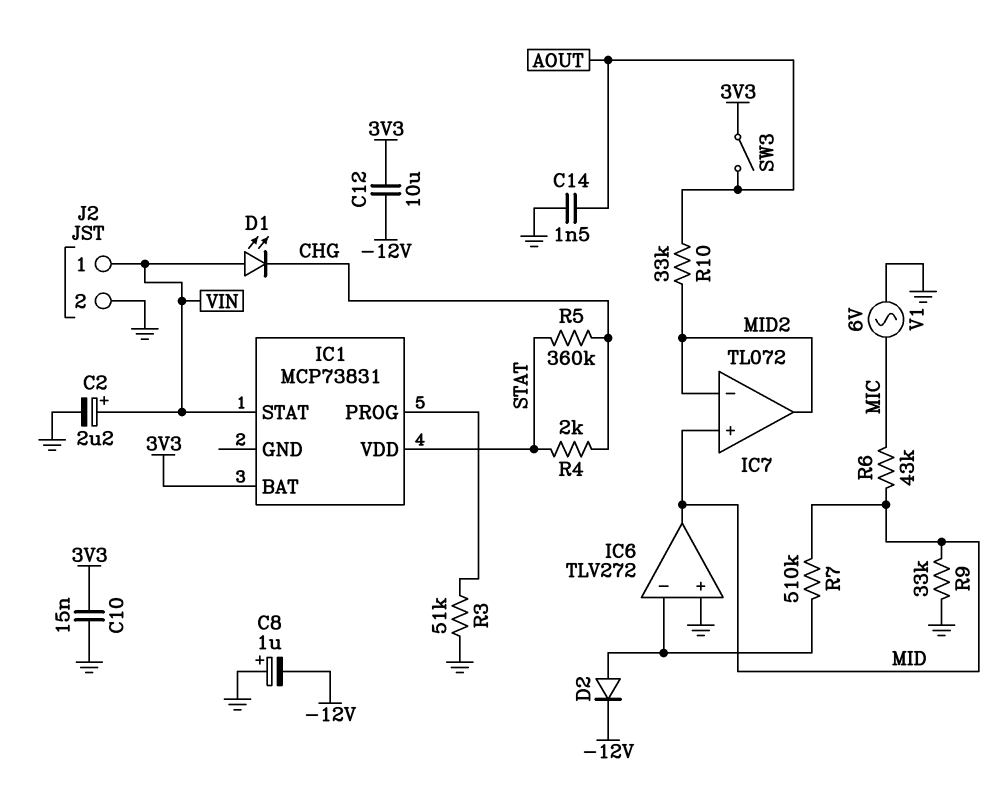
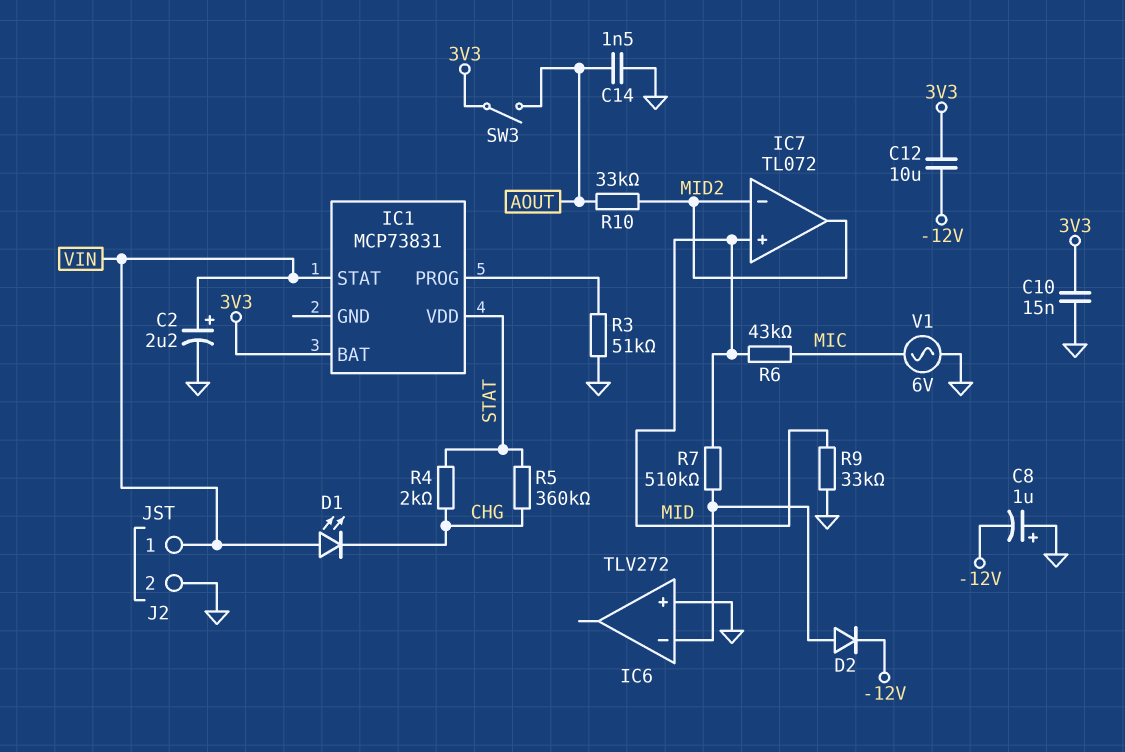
IC6 pin out: MID -> none

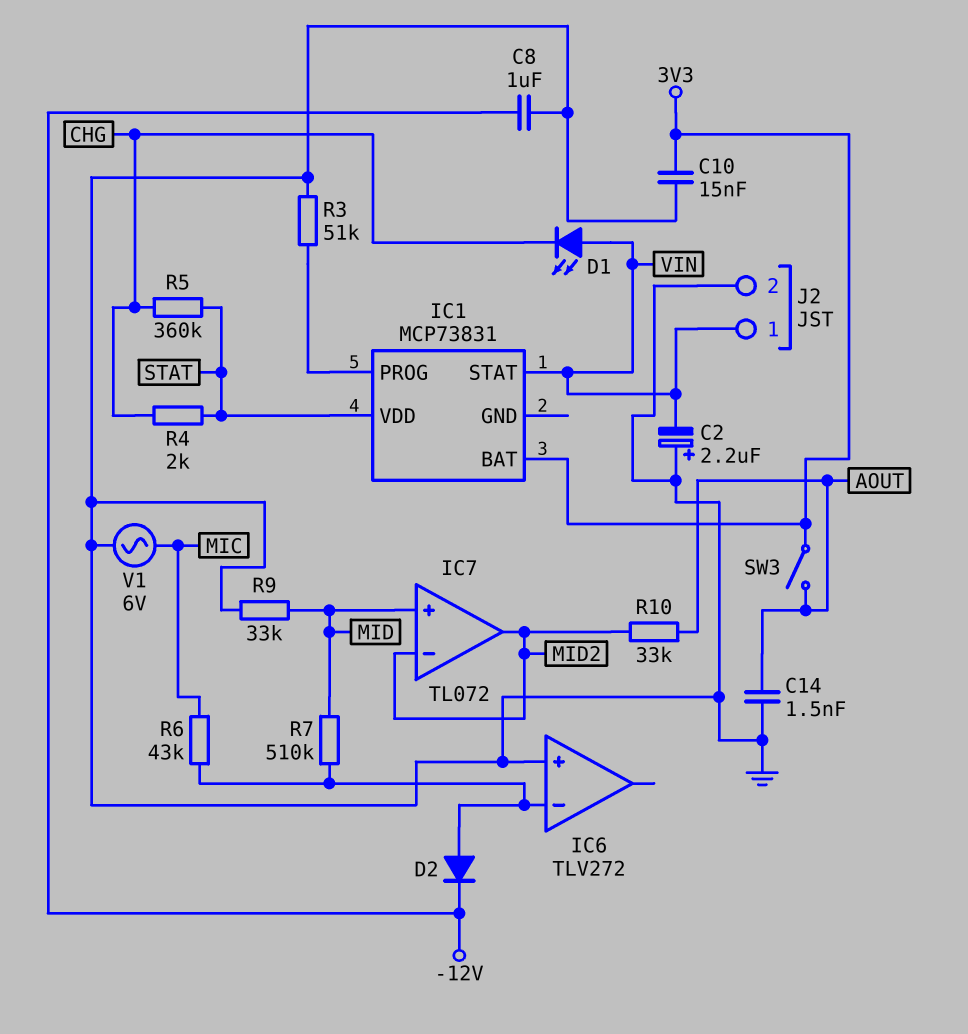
C2: 2.2uF (plus VIN, minus GND) -> 2.2uF (plus GND, minus VIN)
C8: 1uF (plus GND, minus -12V) -> 1uF (-12V, GND)
C12: 10uF (-12V, 3V3) -> none
R6: 43k (MIC, MID) -> 43k (IC6/in-, MIC)

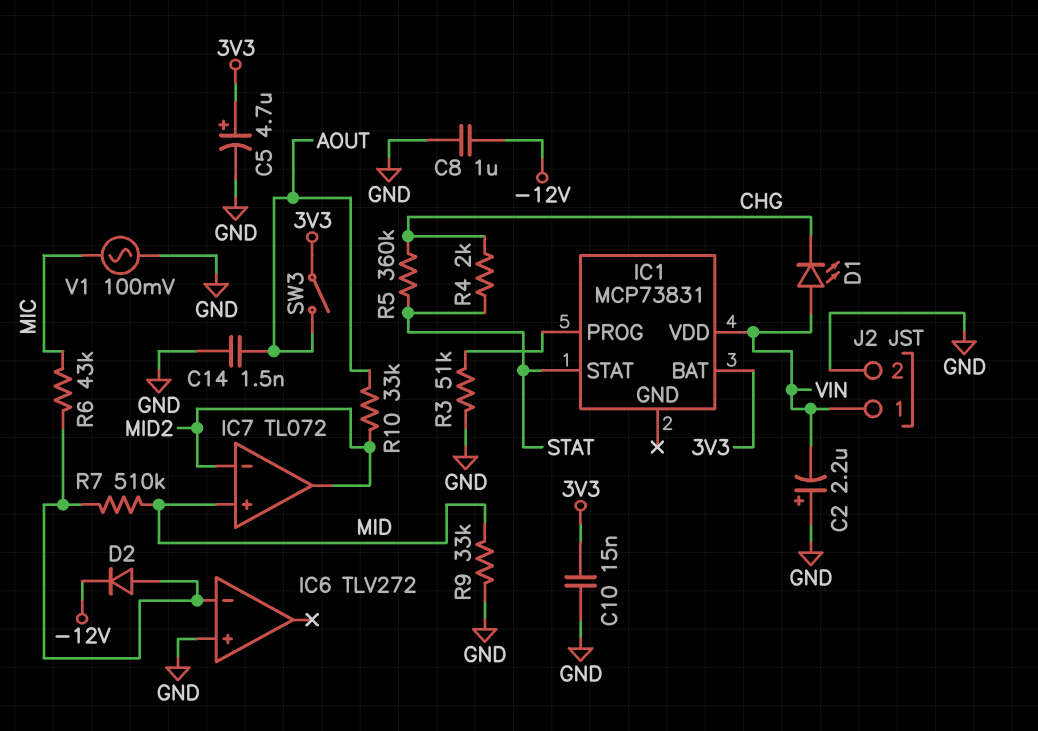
C5: none -> 4.7uF (plus 3V3, minus GND)
IC1 pin STAT: VIN -> STAT
IC1 pin VDD: STAT -> VIN
V1: AC 6V (GND, MIC) -> AC 100mV (GND, MIC)

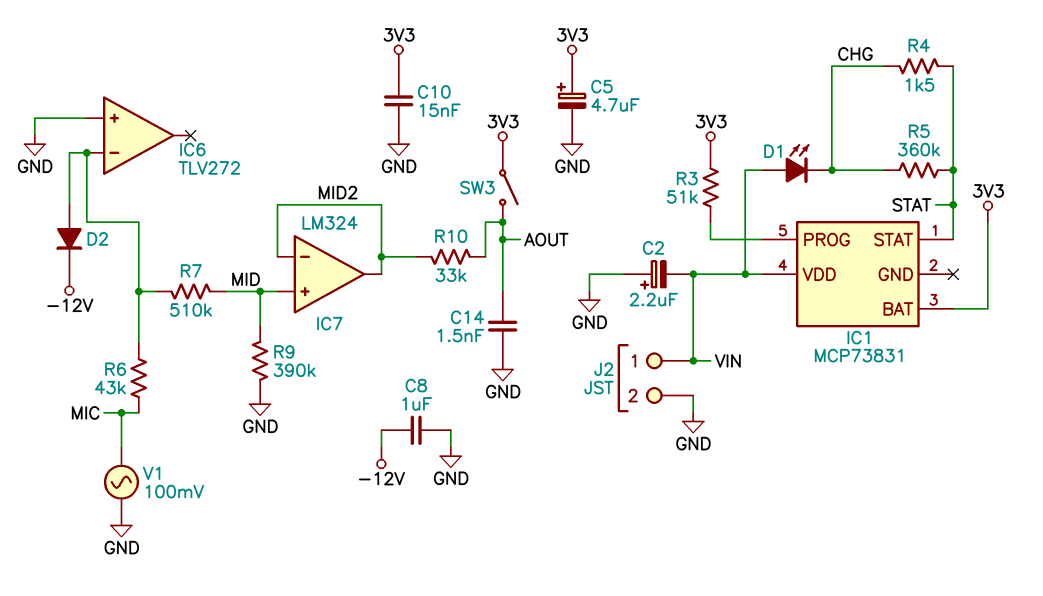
IC7: TL072 -> LM324
R3: 51k (GND, IC1/PROG) -> 51k (3V3, IC1/PROG)
R4: 2k (CHG, STAT) -> 1.5k (CHG, STAT)
R9: 33k (GND, MID) -> 390k (GND, MID)

